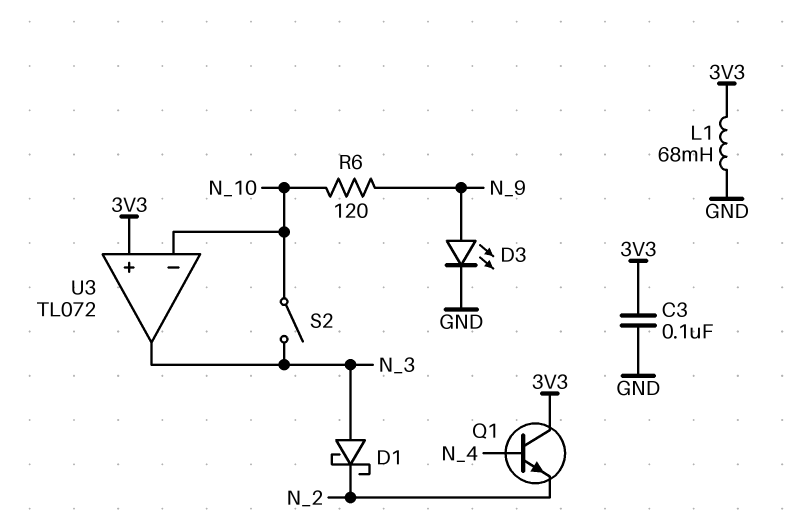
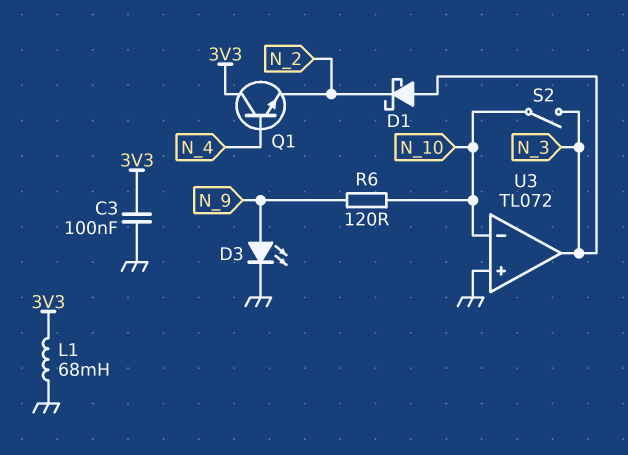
U3 pin in+: 3V3 -> GND

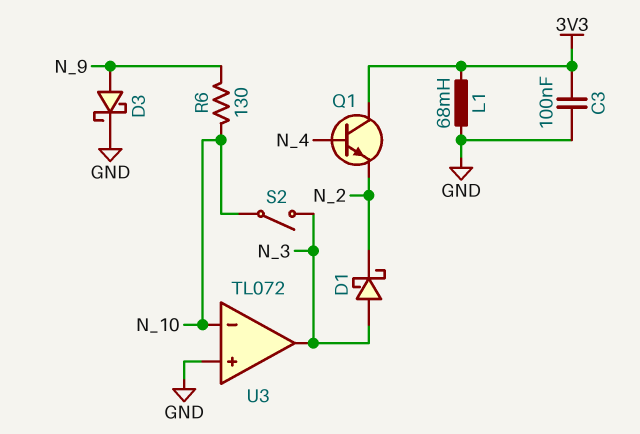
D3: LED (A N_9, K GND) -> schottky (A N_9, K GND)
R6: 120 (N_9, N_10) -> 130 (N_9, N_10)

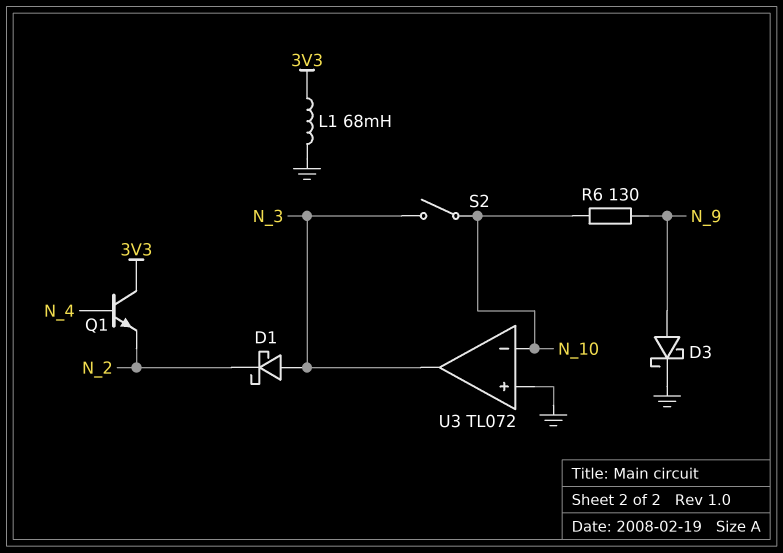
C3: 100nF (3V3, GND) -> none

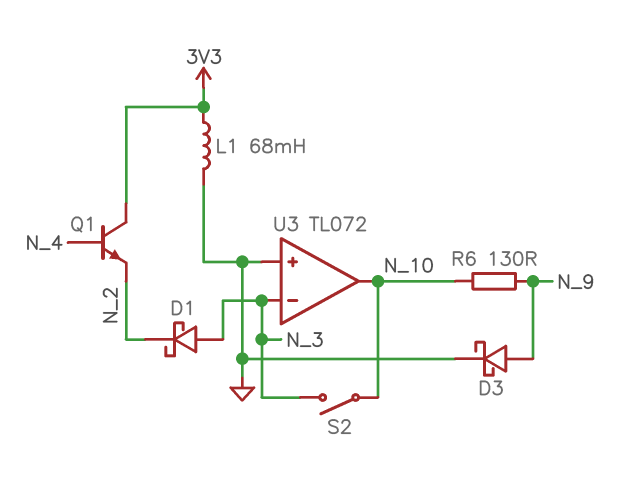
U3 pin in-: N_10 -> N_3
U3 pin out: N_3 -> N_10

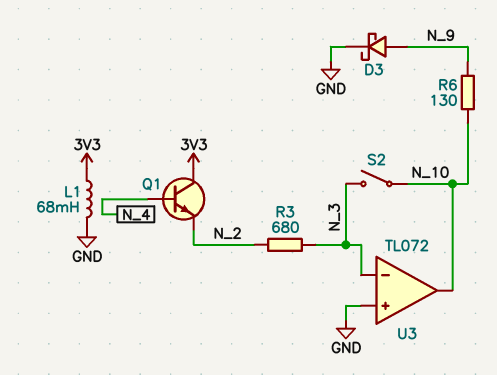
D1: schottky (A N_3, K N_2) -> none
R3: none -> 680 (N_2, N_3)

